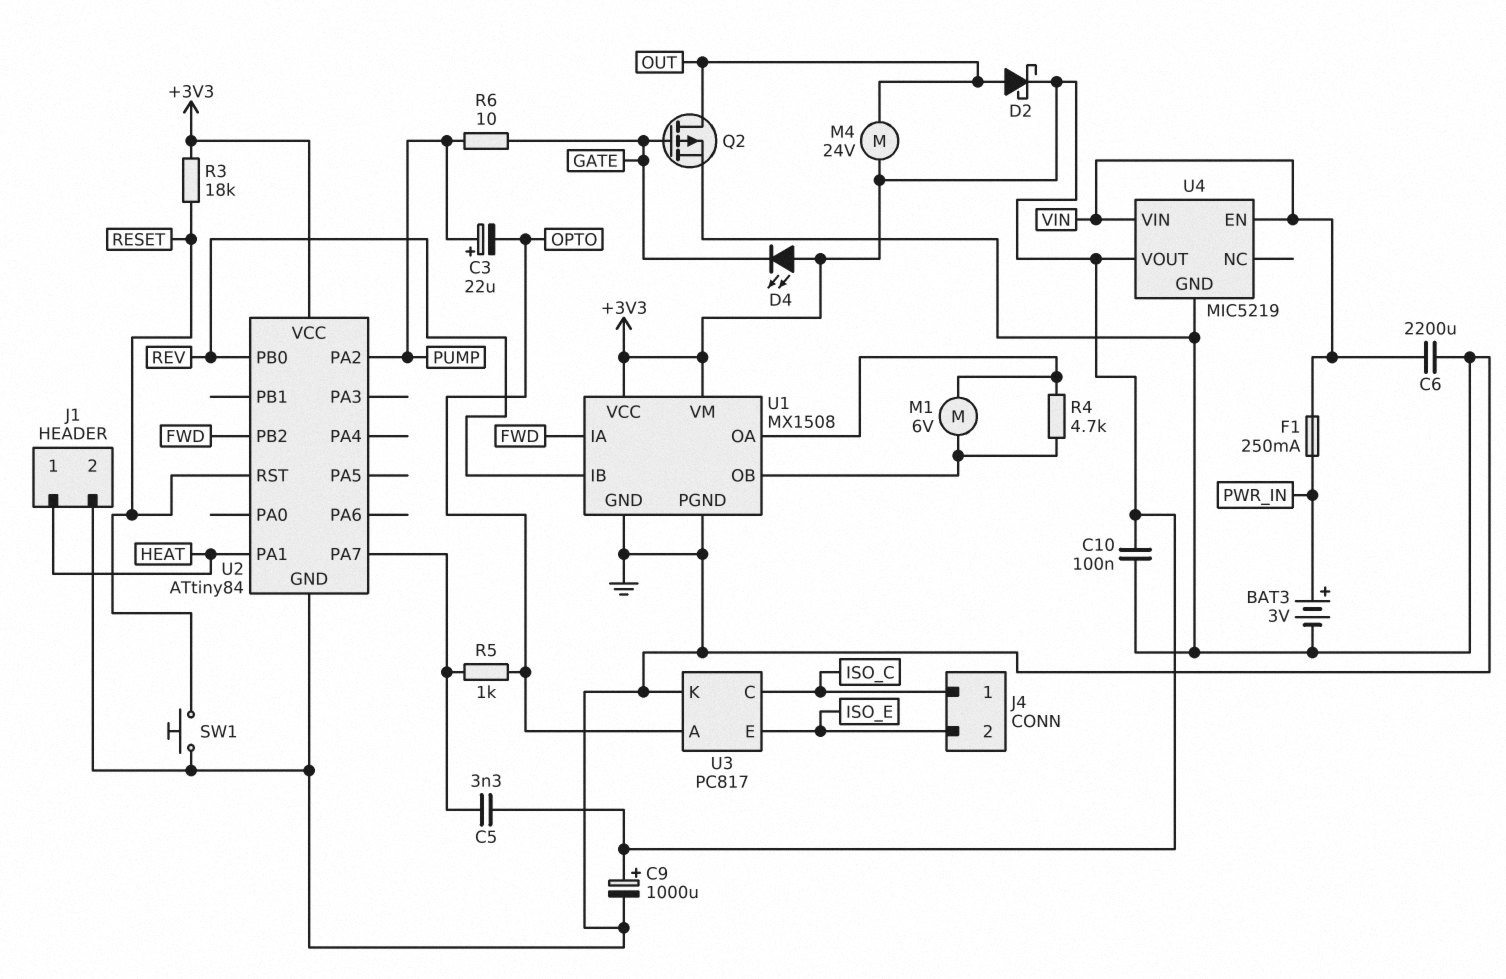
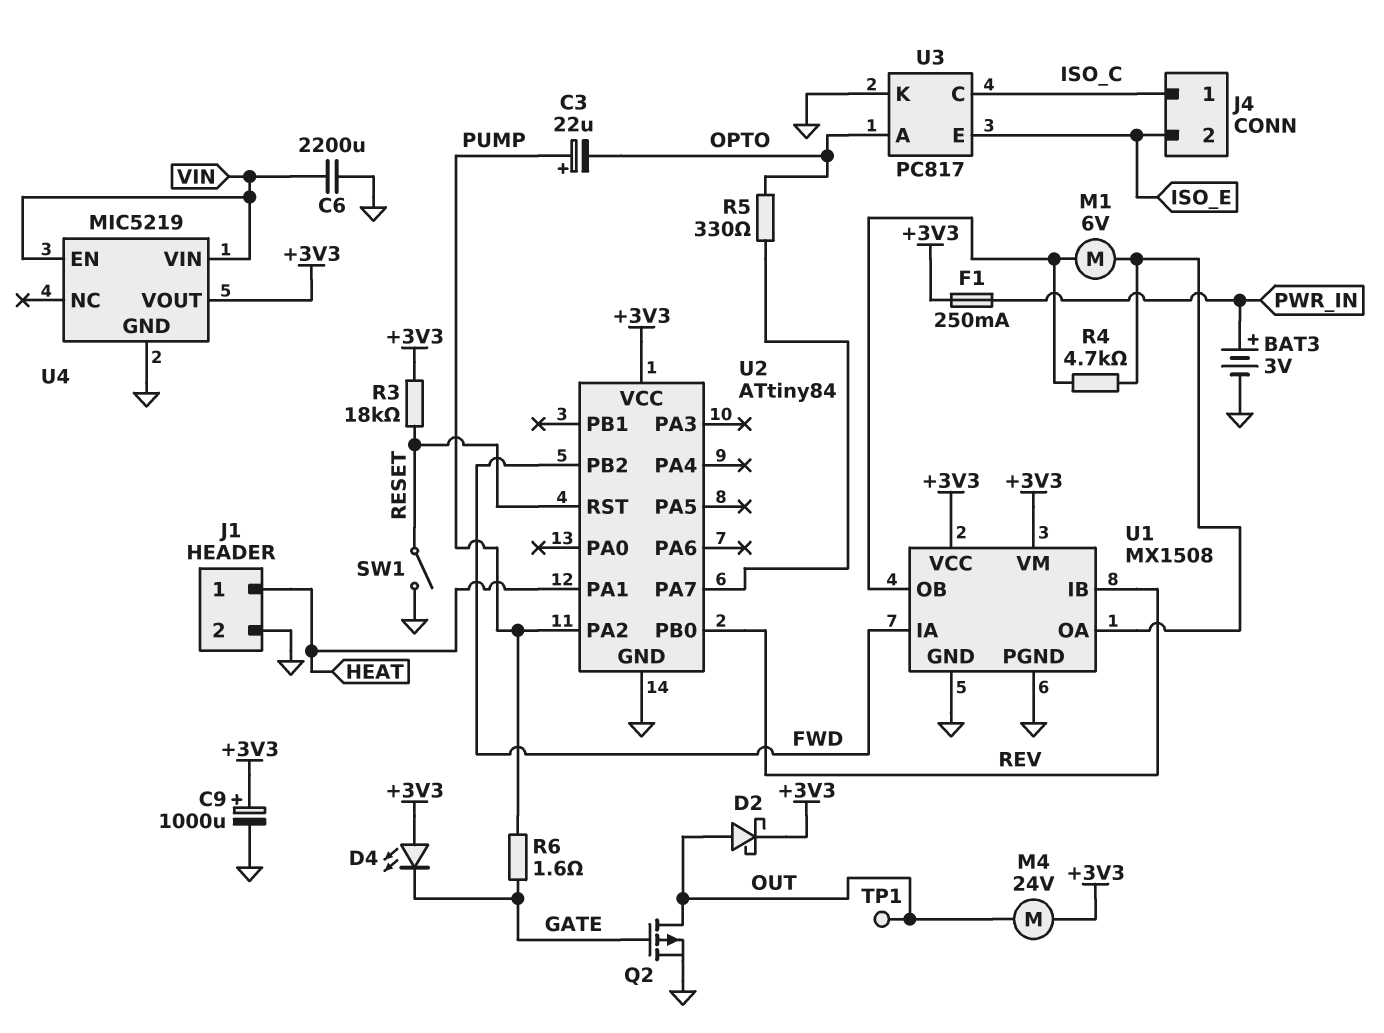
C5: 3.3nF (+3V3, U2/PA7) -> none
C10: 100nF (+3V3, GND) -> none
F1: 250mA (PWR_IN, VIN) -> 250mA (+3V3, PWR_IN)
R5: 1k (OPTO, U2/PA7) -> 330 (OPTO, U2/PA7)
R6: 10 (GATE, PUMP) -> 1.6 (GATE, PUMP)
SW1: button (GND, RESET) -> switch (GND, RESET)
TP1: none -> test point (OUT)

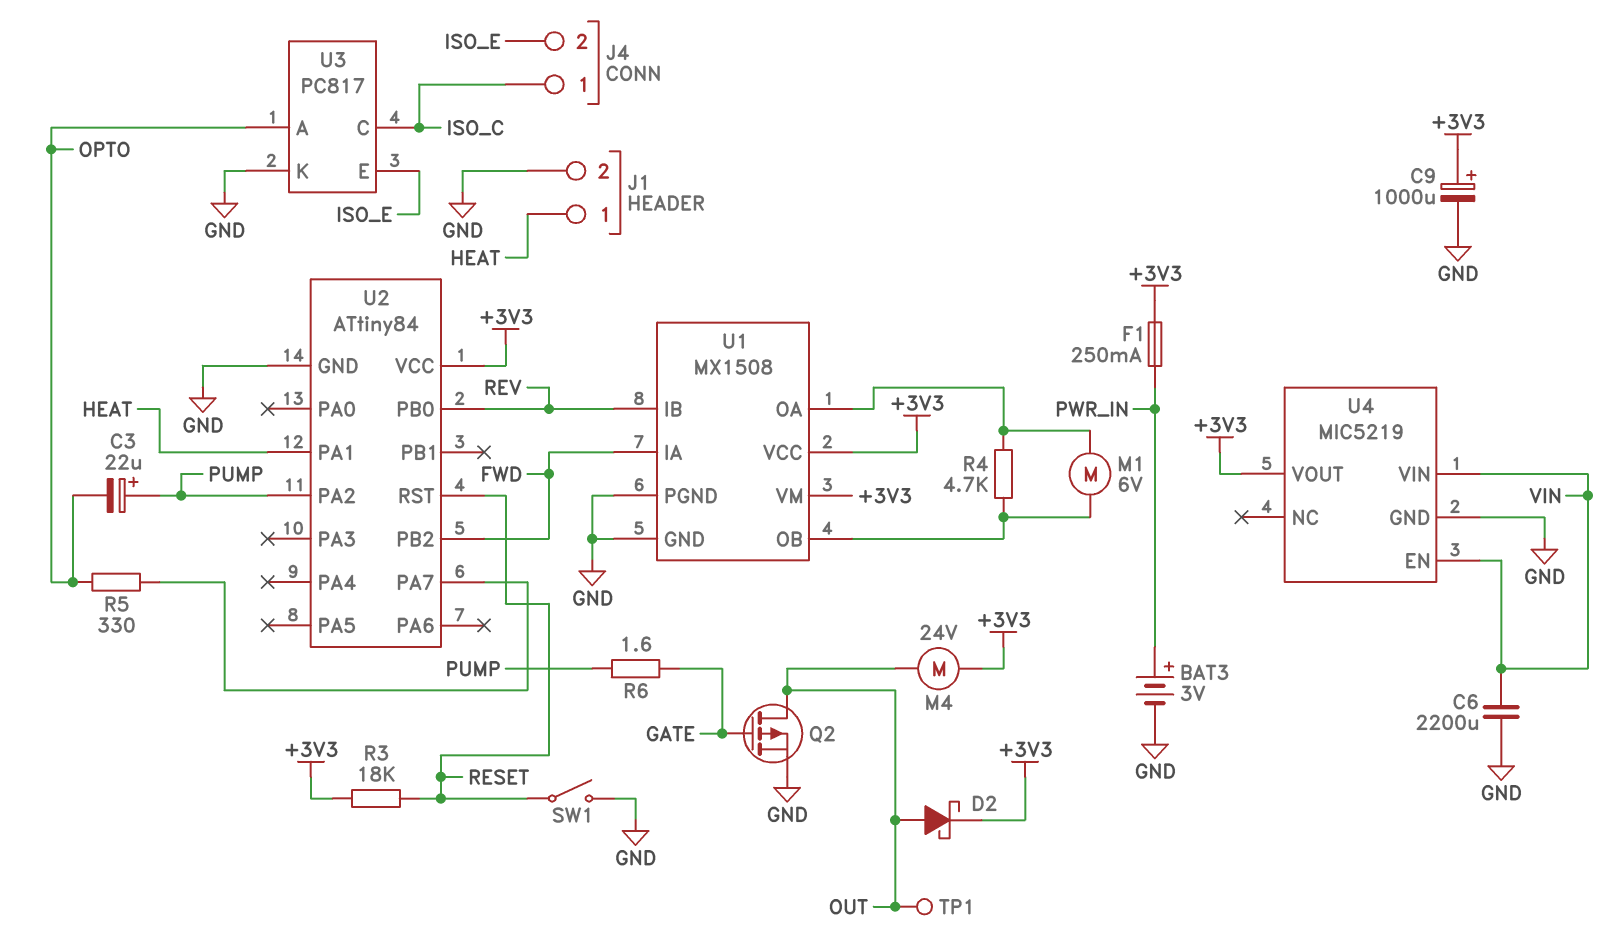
D4: LED (A +3V3, K GATE) -> none

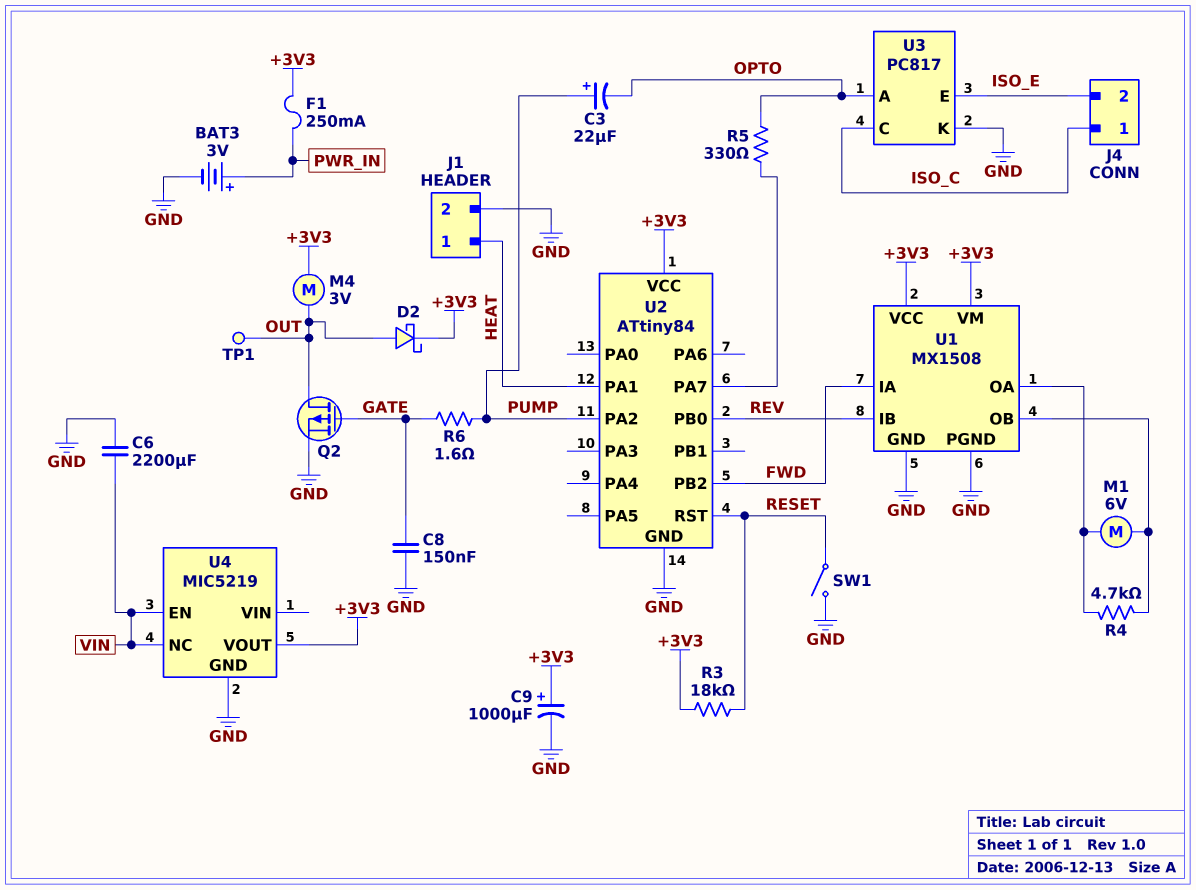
C8: none -> 150nF (GATE, GND)
M4: motor 24V (+3V3, OUT) -> motor 3V (+3V3, OUT)
U4 pin NC: none -> VIN
U4 pin VIN: VIN -> none

